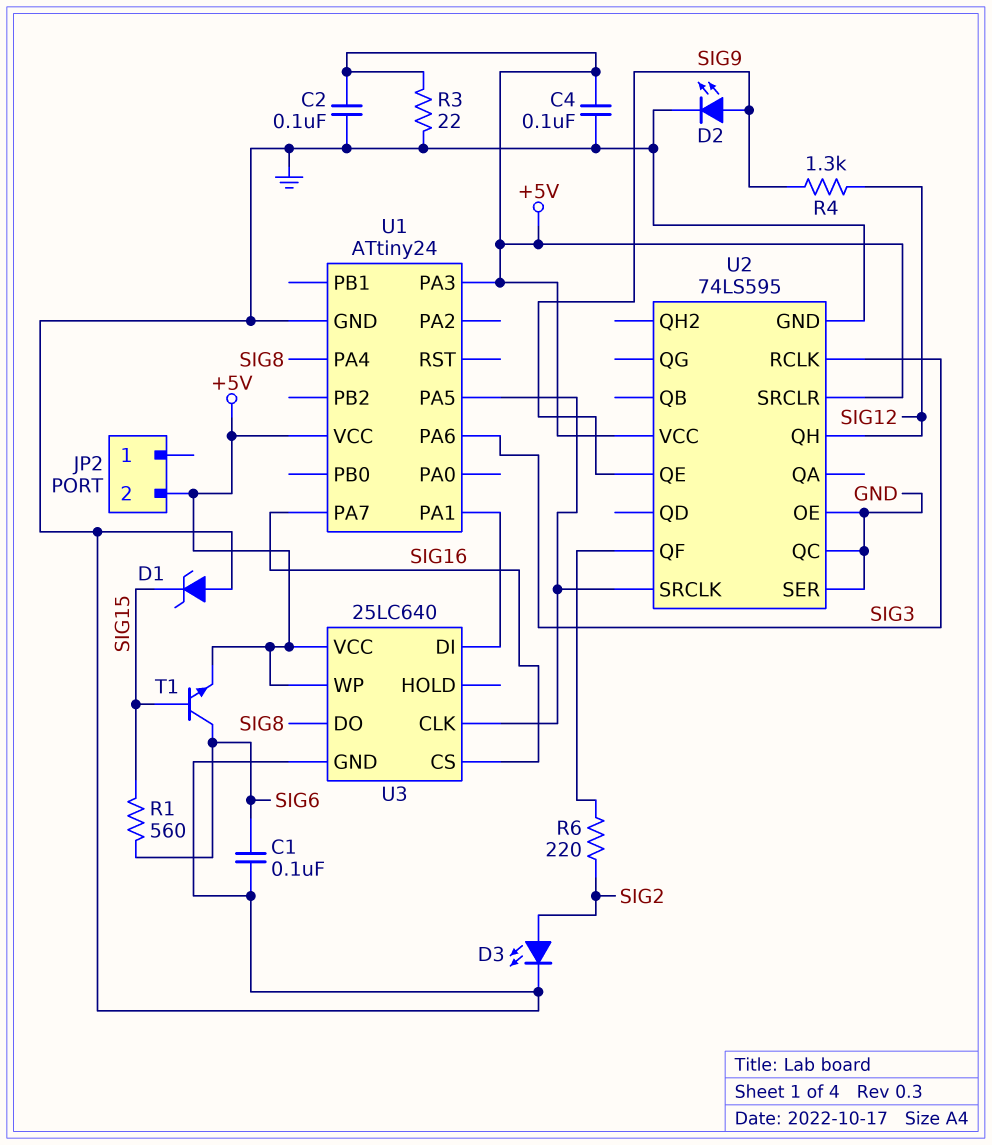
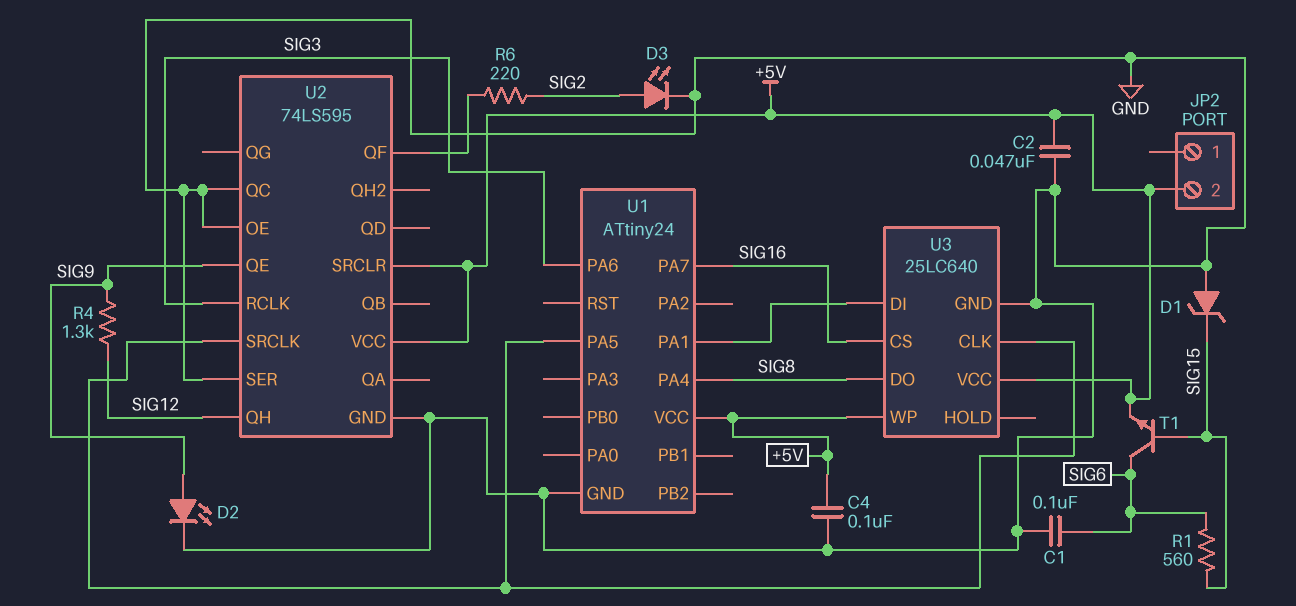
C2: 100nF (+5V, GND) -> 47nF (+5V, GND)
R3: 22 (+5V, GND) -> none
U1 pin PA3: +5V -> none

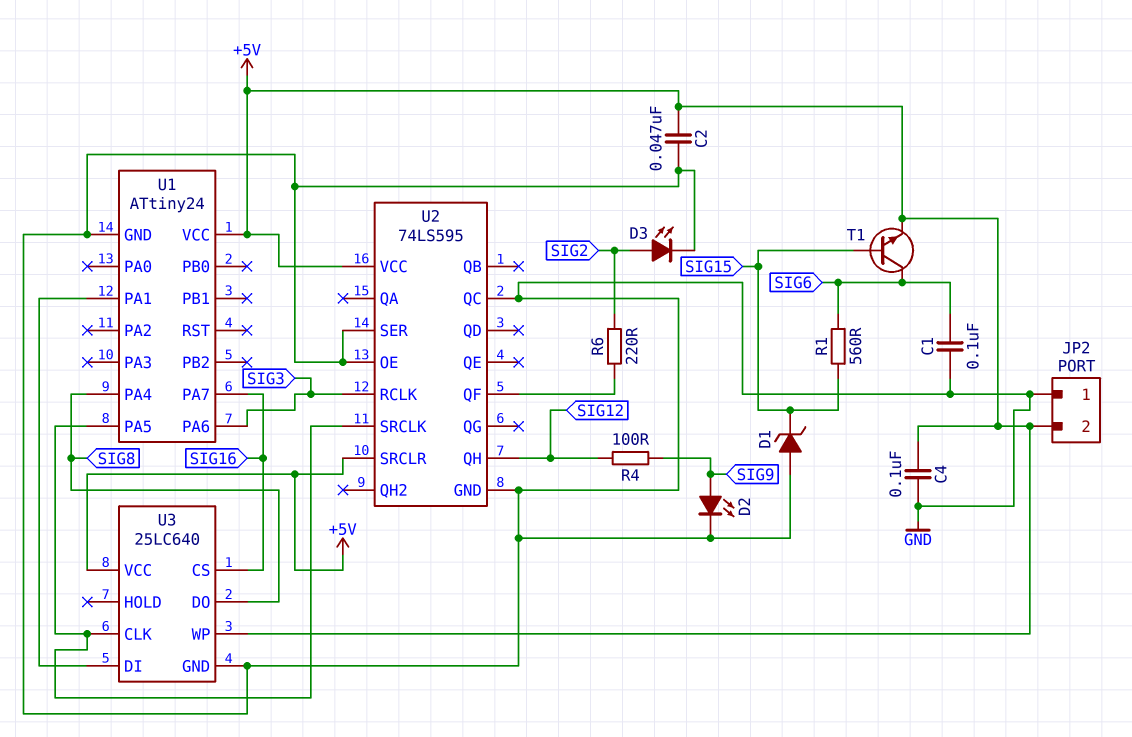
JP2 pin 1: none -> GND
R4: 1.3k (SIG9, SIG12) -> 100 (SIG9, SIG12)
U2 pin QE: SIG9 -> none

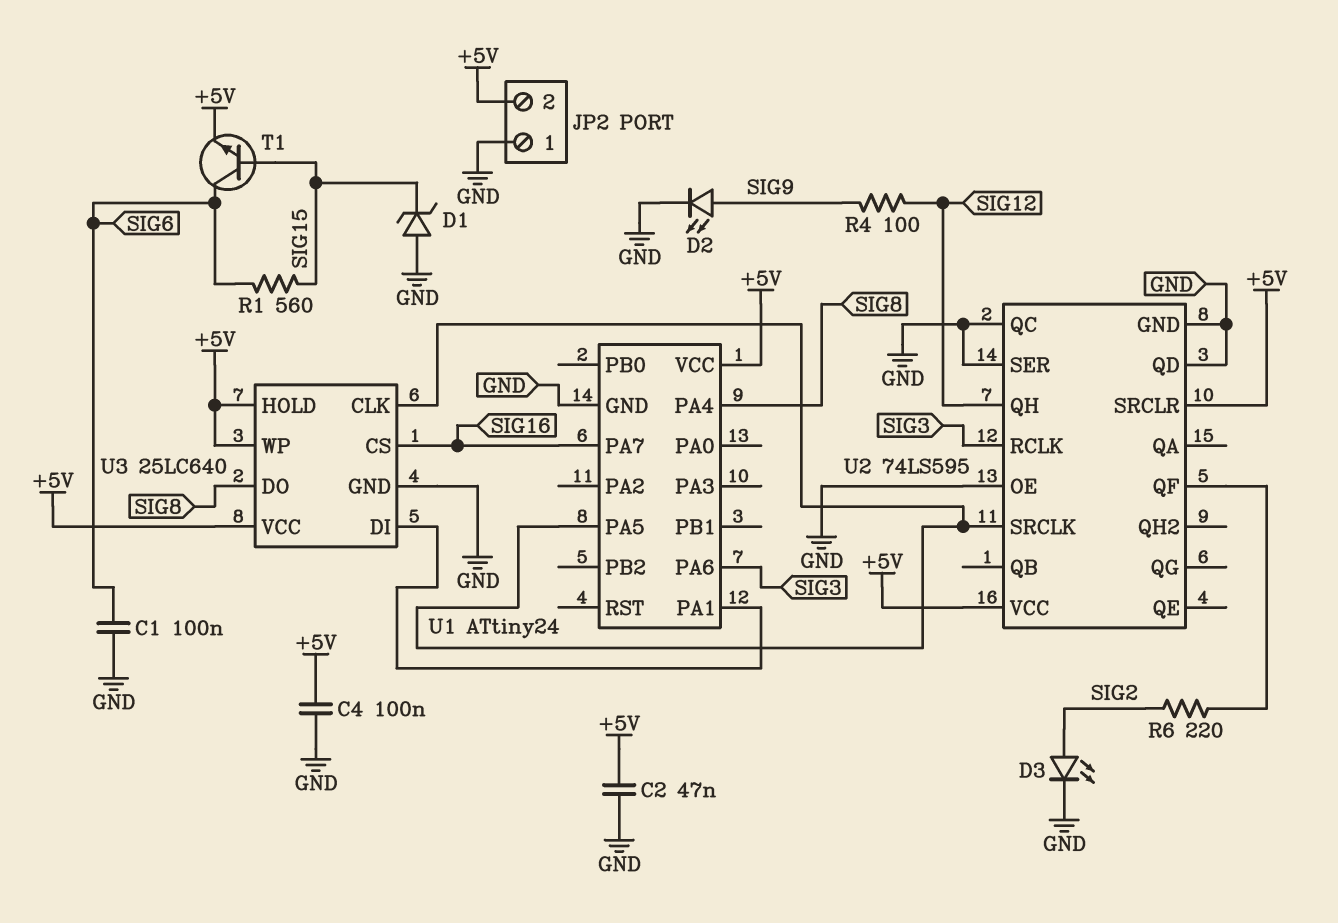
U2 pin QD: none -> GND
U3 pin HOLD: none -> +5V

